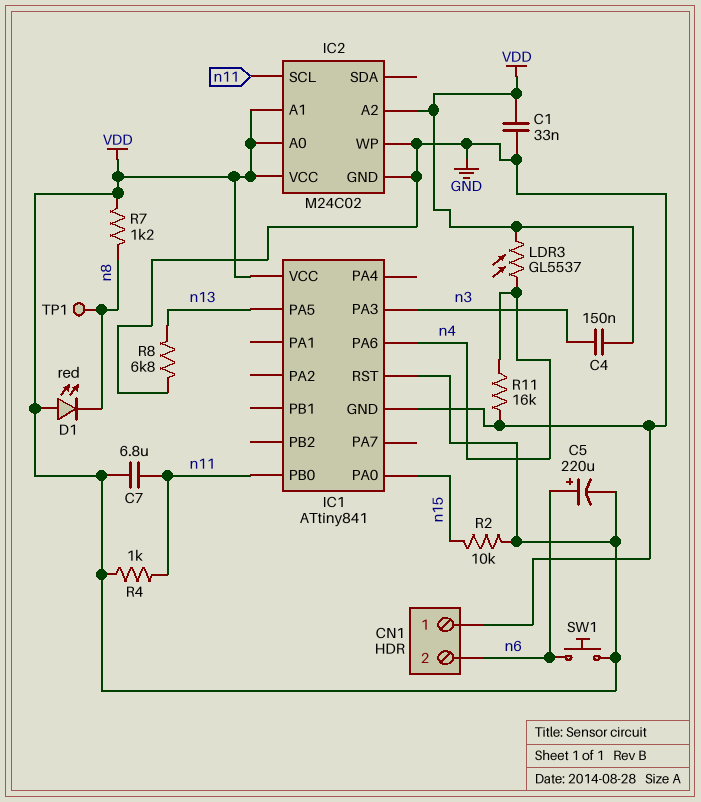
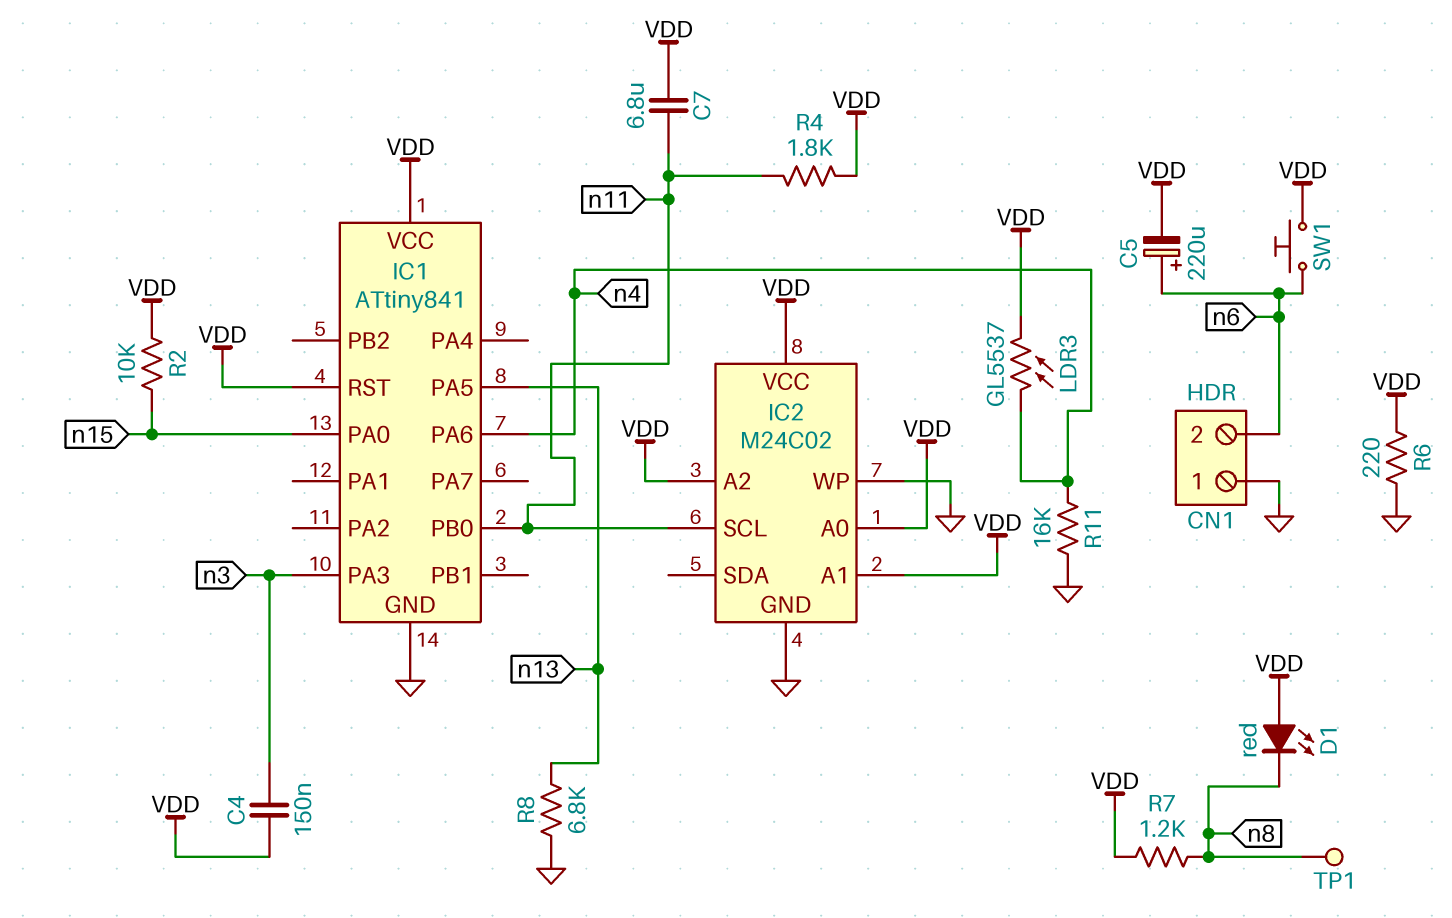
C1: 33nF (GND, VDD) -> none
R4: 1k (VDD, n11) -> 1.8k (VDD, n11)
R6: none -> 220 (GND, VDD)

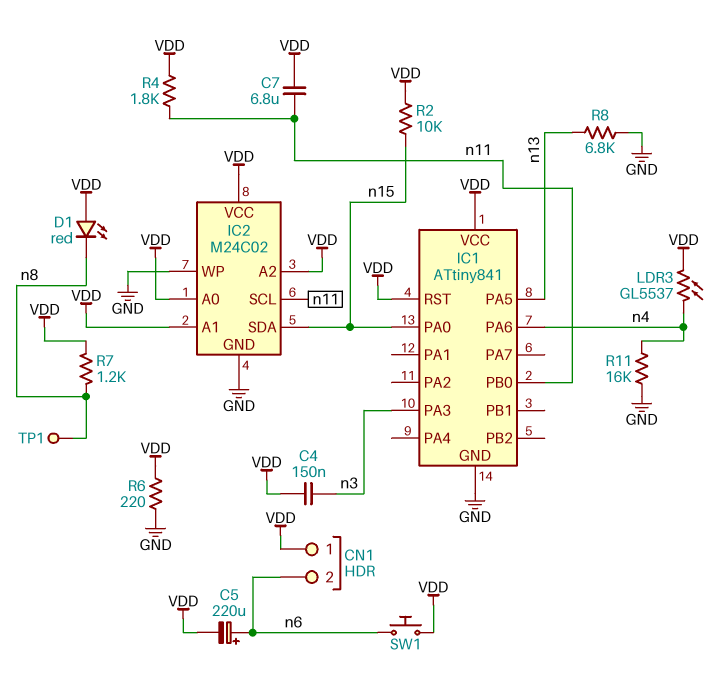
CN1 pin 1: GND -> VDD
IC2 pin SDA: none -> n15

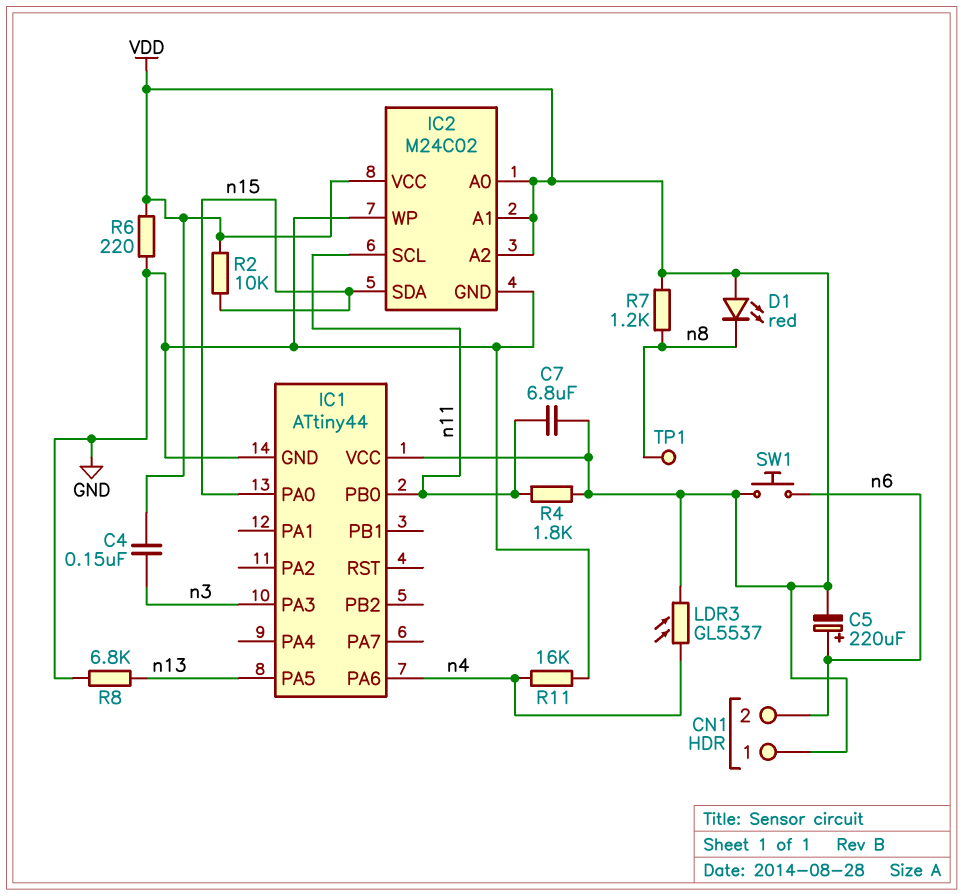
IC1: ATtiny841 -> ATtiny44
IC1 pin RST: VDD -> none

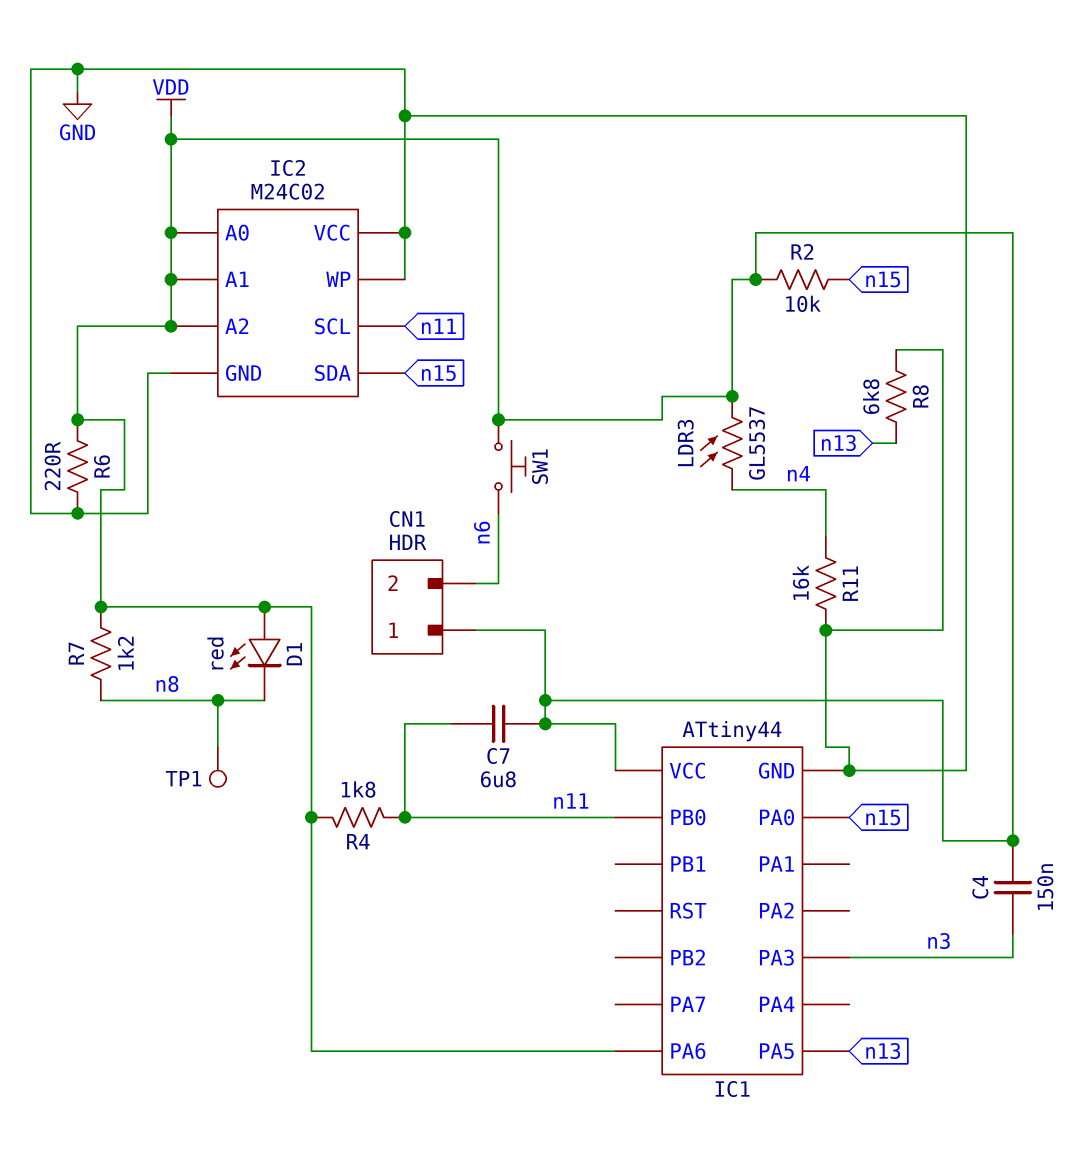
C5: 220uF (plus n6, minus VDD) -> none
IC1 pin PA6: n4 -> VDD
IC2 pin VCC: VDD -> GND

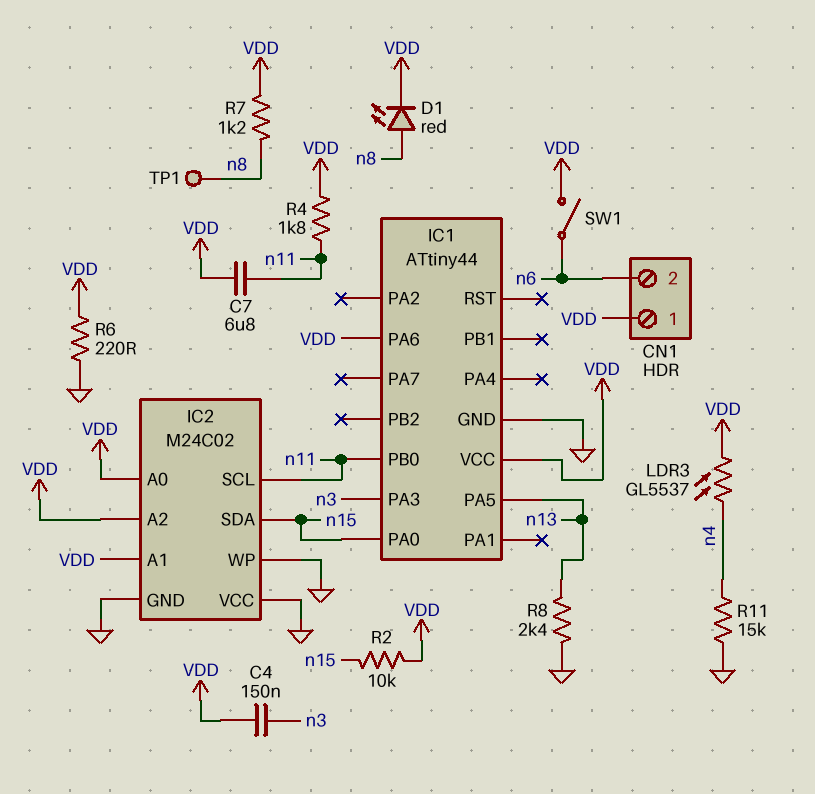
D1: LED red (A VDD, K n8) -> LED red (A n8, K VDD)
R8: 6.8k (GND, n13) -> 2.4k (GND, n13)
R11: 16k (GND, n4) -> 15k (GND, n4)
SW1: button (VDD, n6) -> switch (VDD, n6)

